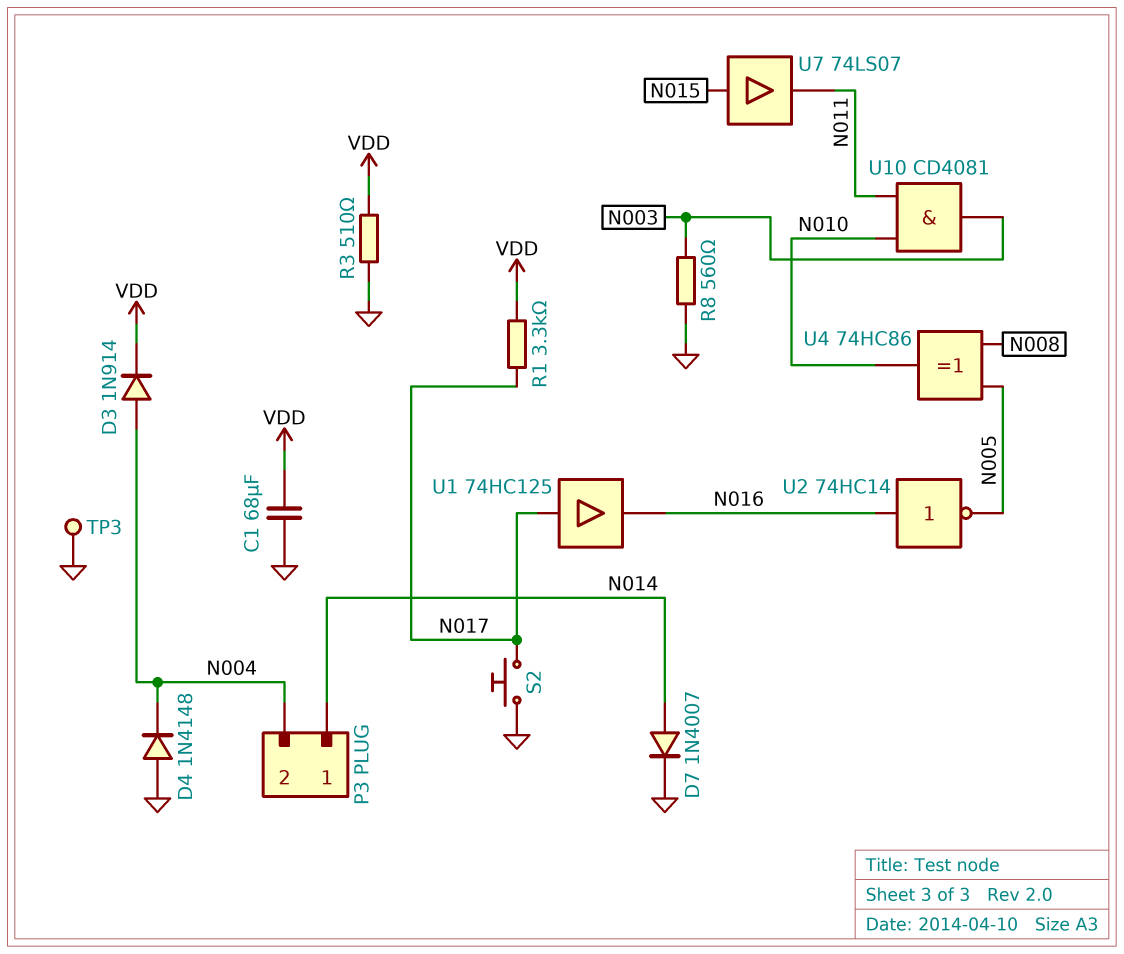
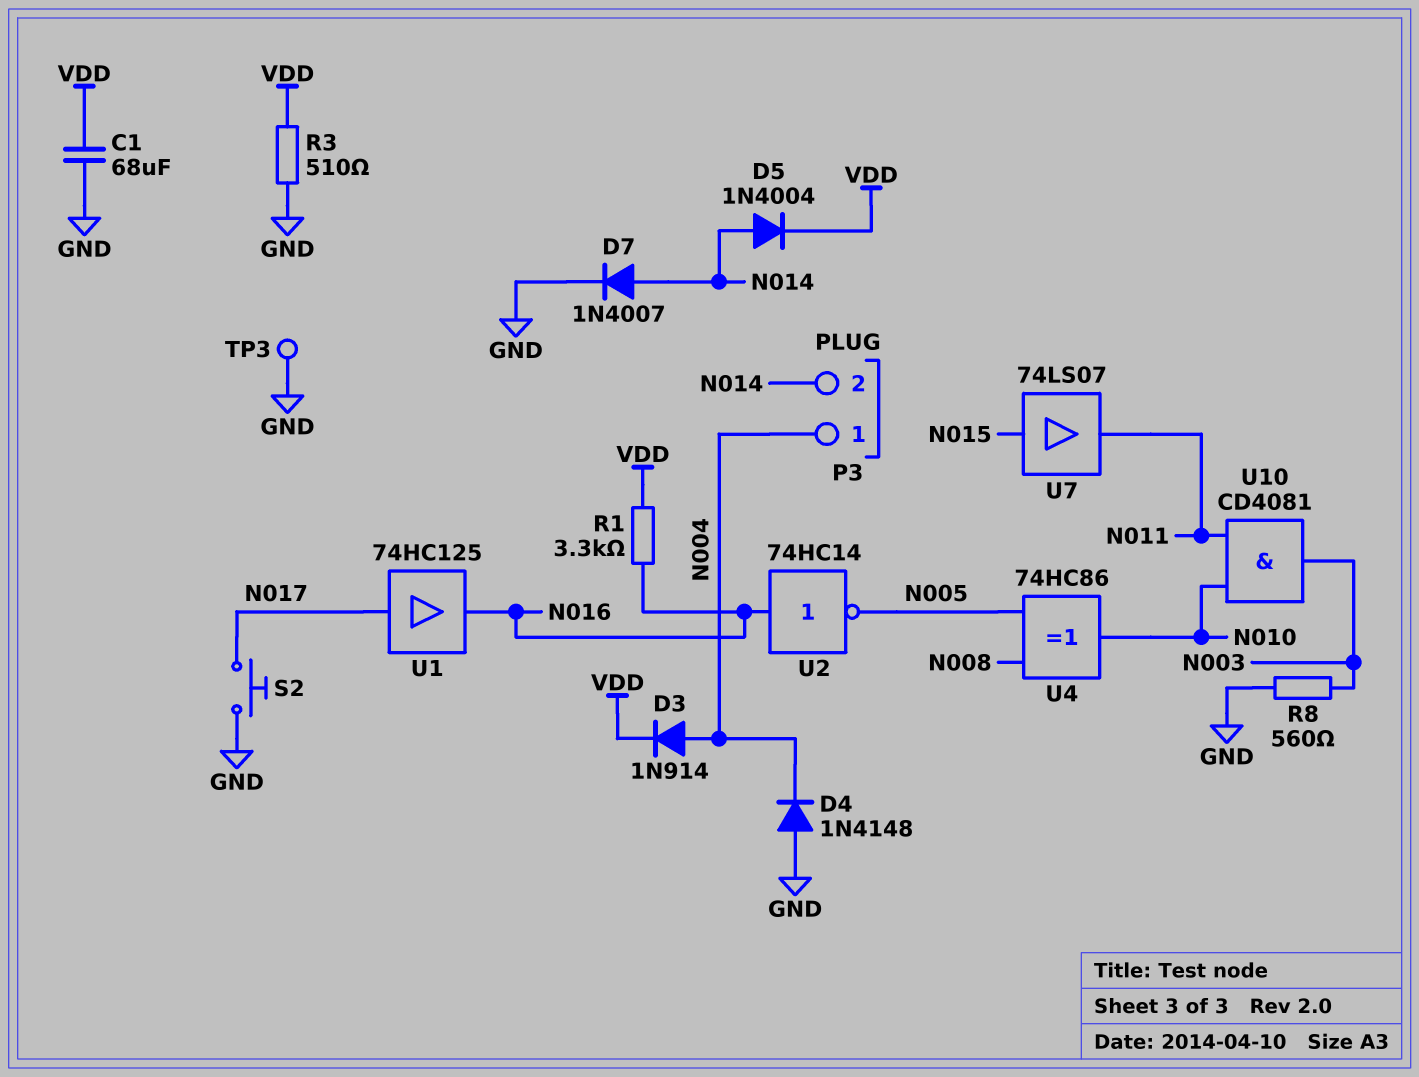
D5: none -> diode 1N4004 (A N014, K VDD)
P3 pin 1: N014 -> N004
P3 pin 2: N004 -> N014
R1: 3.3k (N017, VDD) -> 3.3k (N016, VDD)

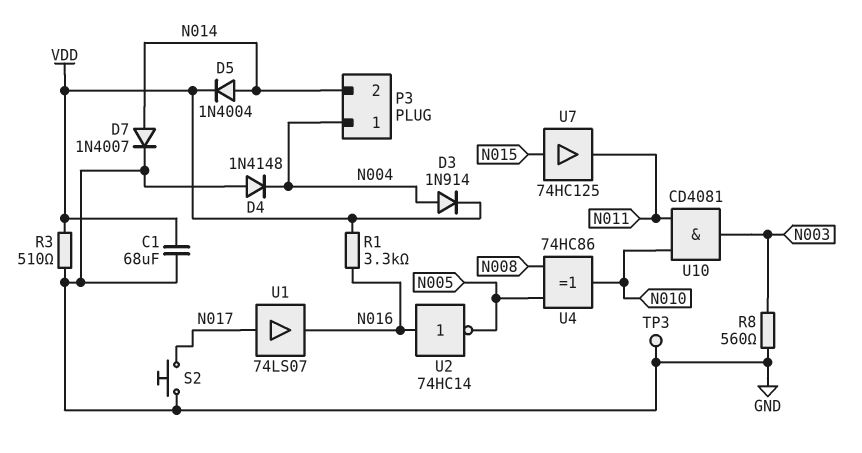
U1: buffer 74HC125 (in N017, out N016) -> buffer 74LS07 (in N017, out N016)
U7: buffer 74LS07 (in N015, out N011) -> buffer 74HC125 (in N015, out N011)

